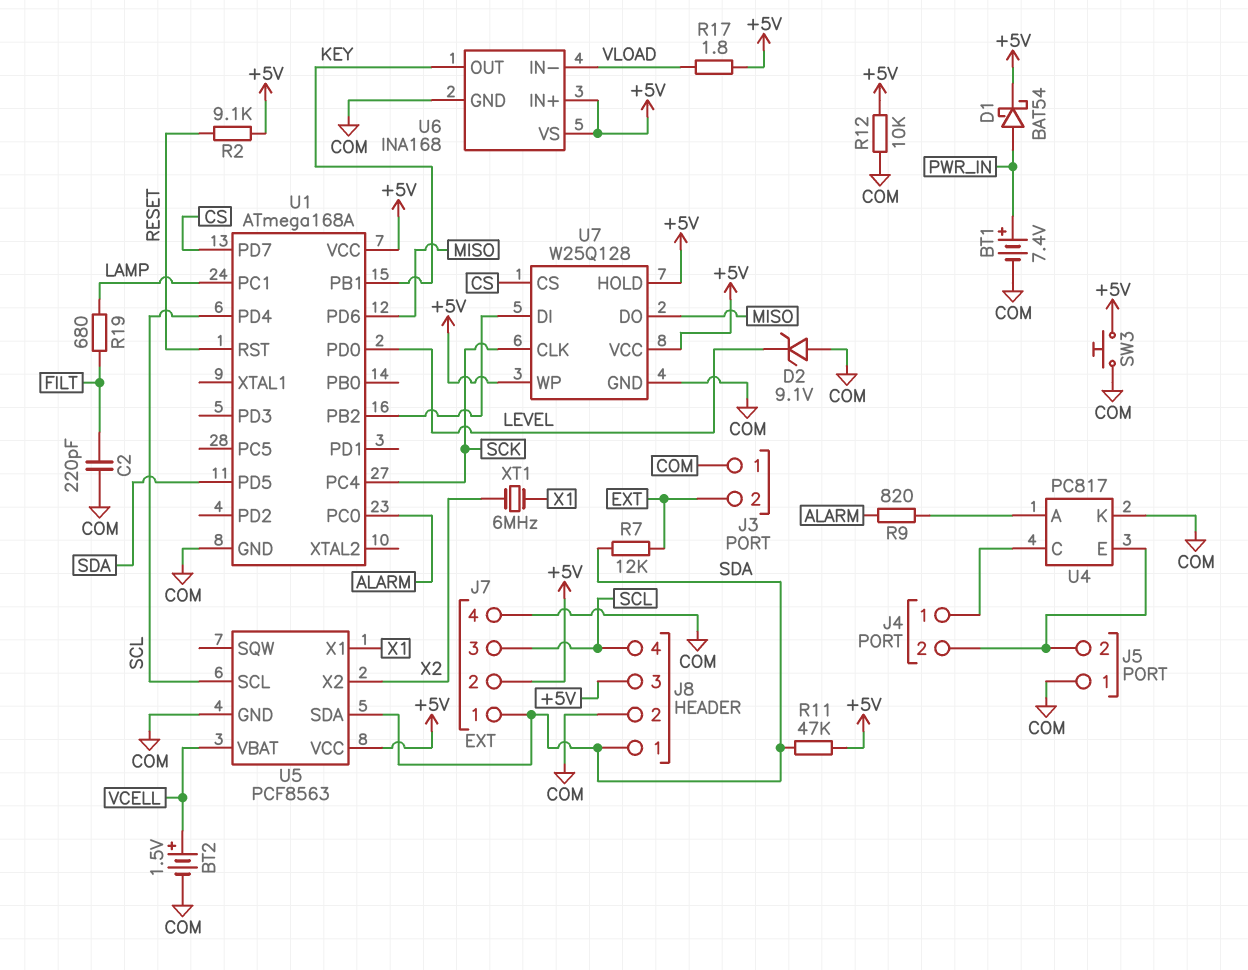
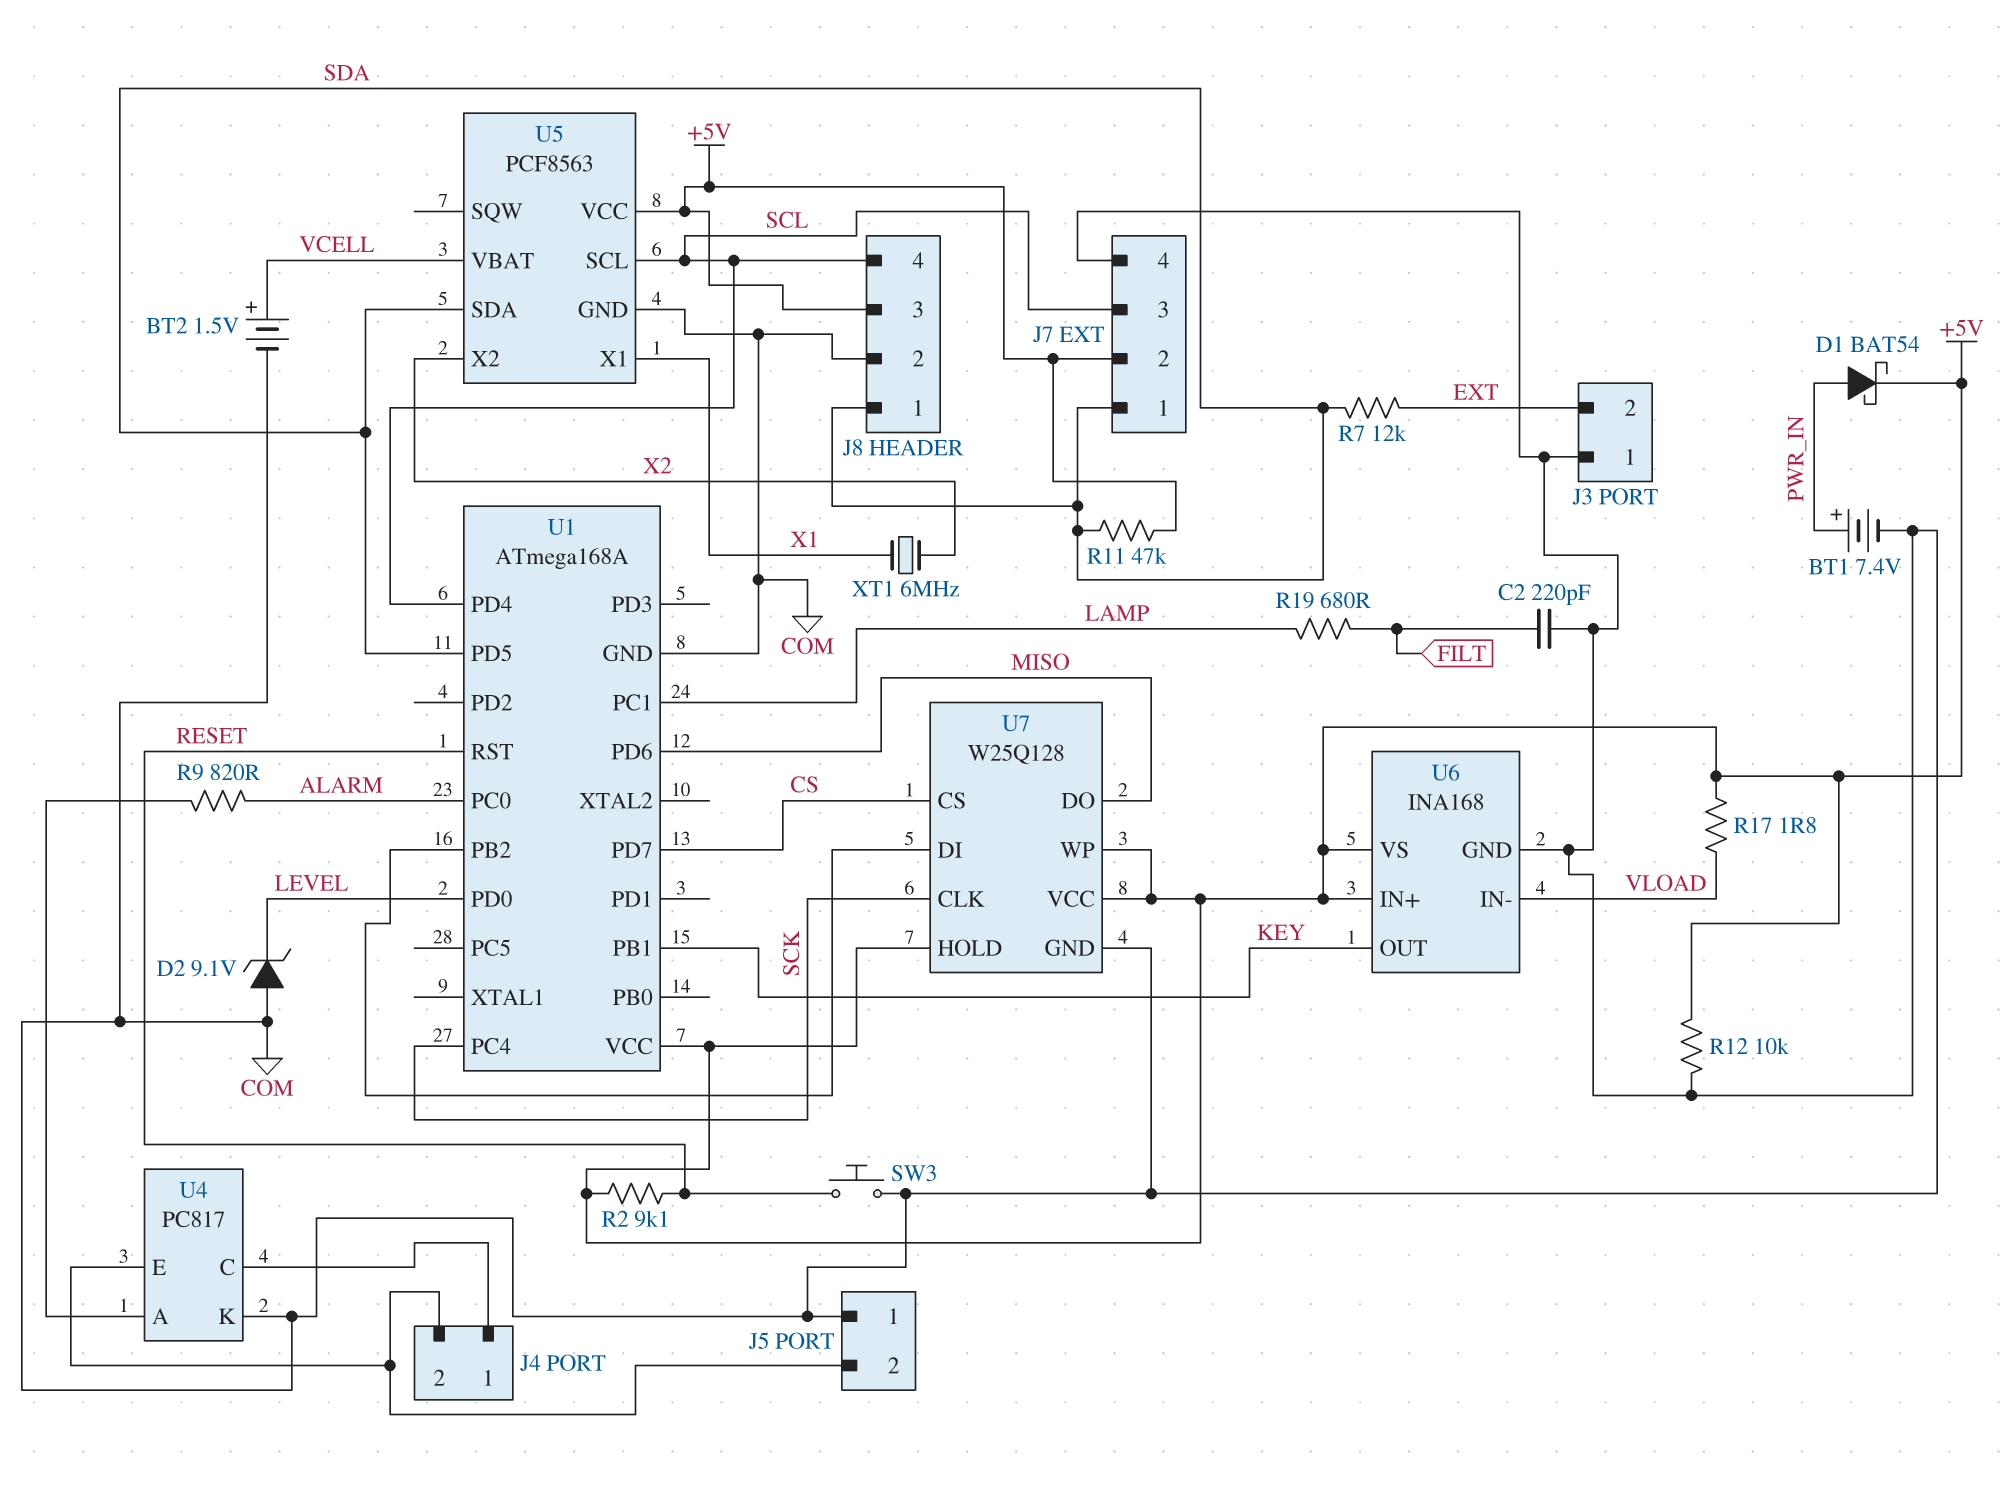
SW3: button (+5V, COM) -> button (COM, RESET)

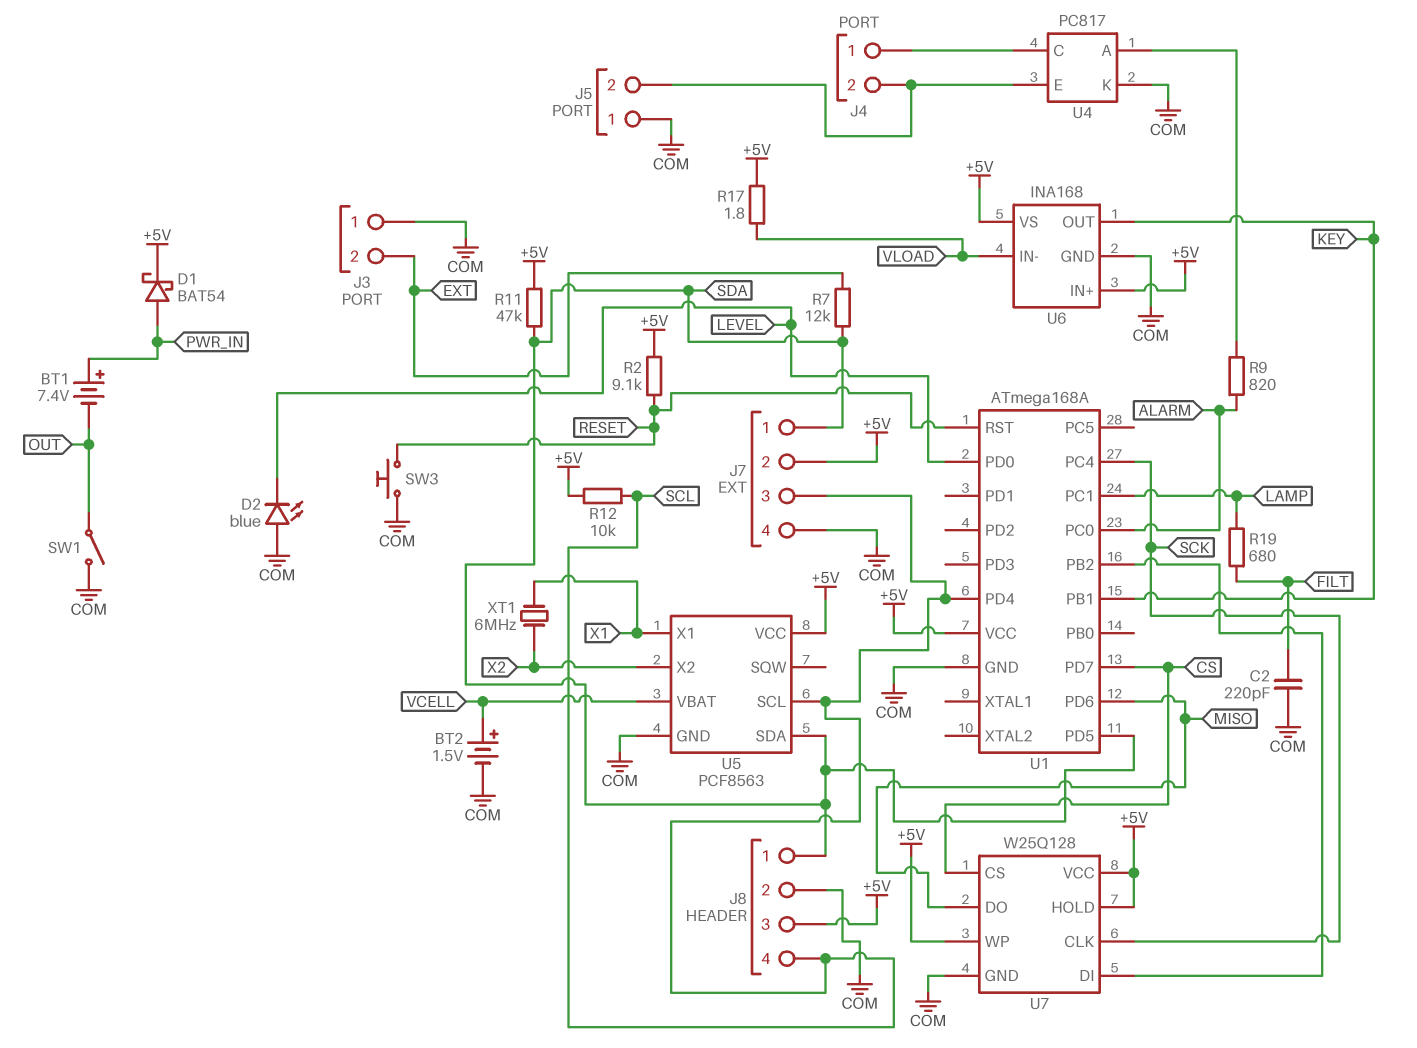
BT1: 7.4V (plus PWR_IN, minus COM) -> 7.4V (plus PWR_IN, minus OUT)
D2: zener 9.1V (A COM, K LEVEL) -> LED blue (A COM, K LEVEL)
R12: 10k (+5V, COM) -> 10k (+5V, SCL)
SW1: none -> switch (COM, OUT)

